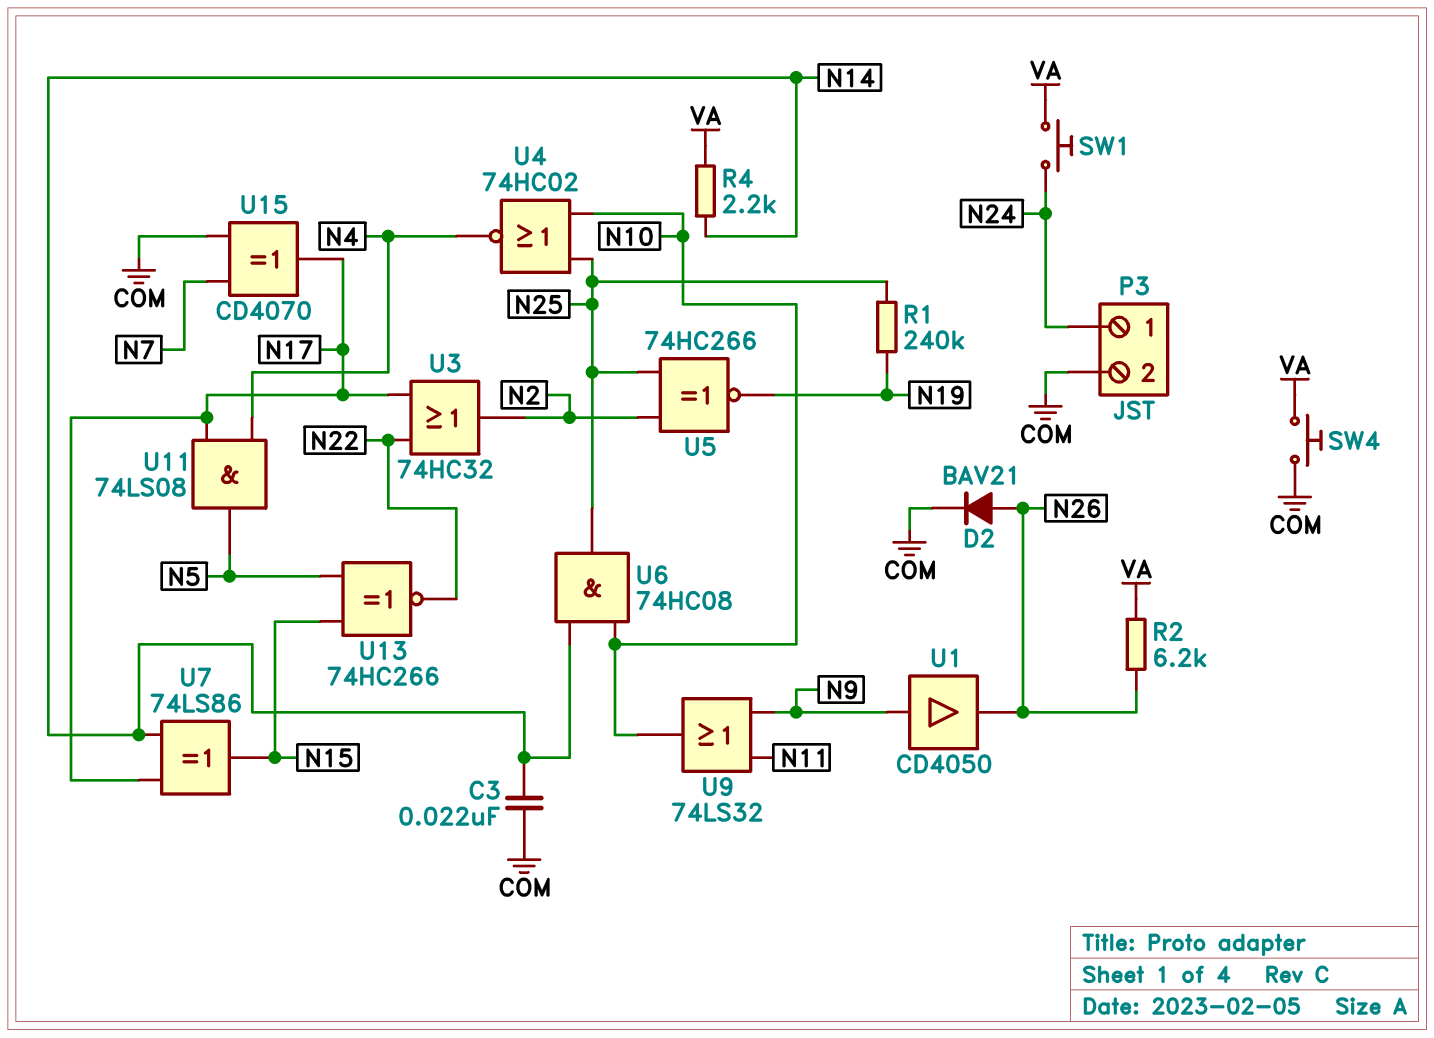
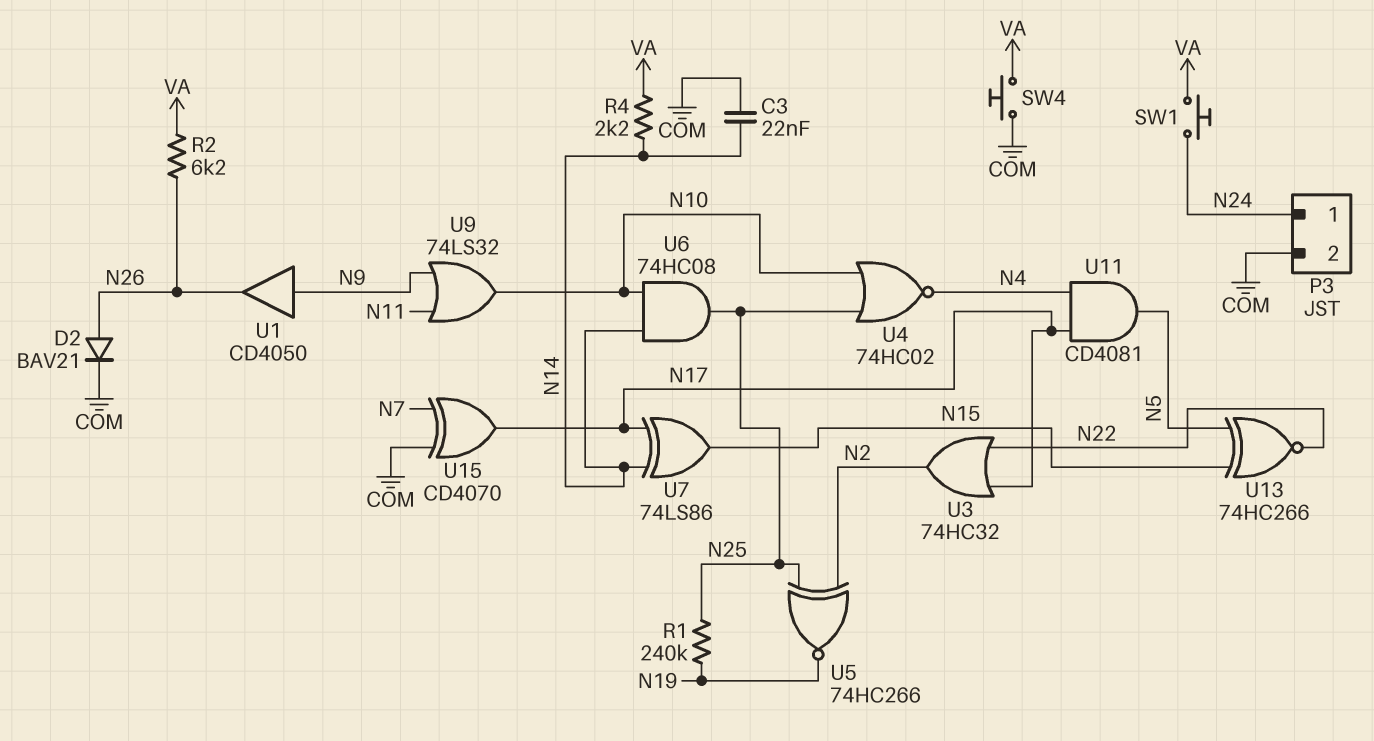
U11: AND 74LS08 (in N4, in N17, out N5) -> AND CD4081 (in N4, in N17, out N5)

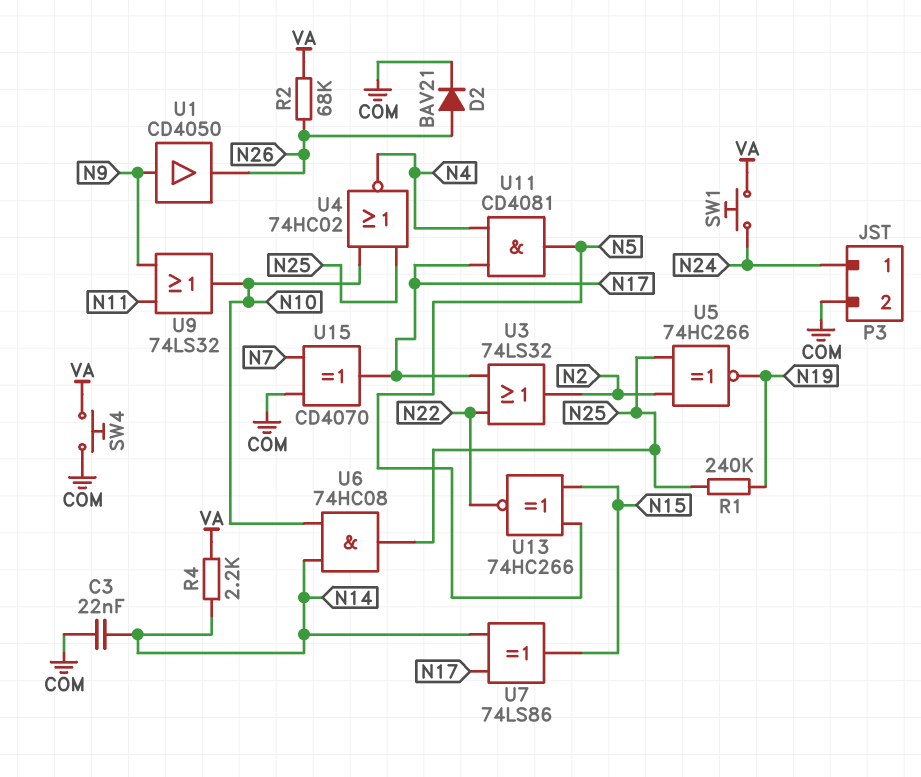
R2: 6.2k (N26, VA) -> 68k (N26, VA)
U3: OR 74HC32 (in N17, in N22, out N2) -> OR 74LS32 (in N17, in N22, out N2)

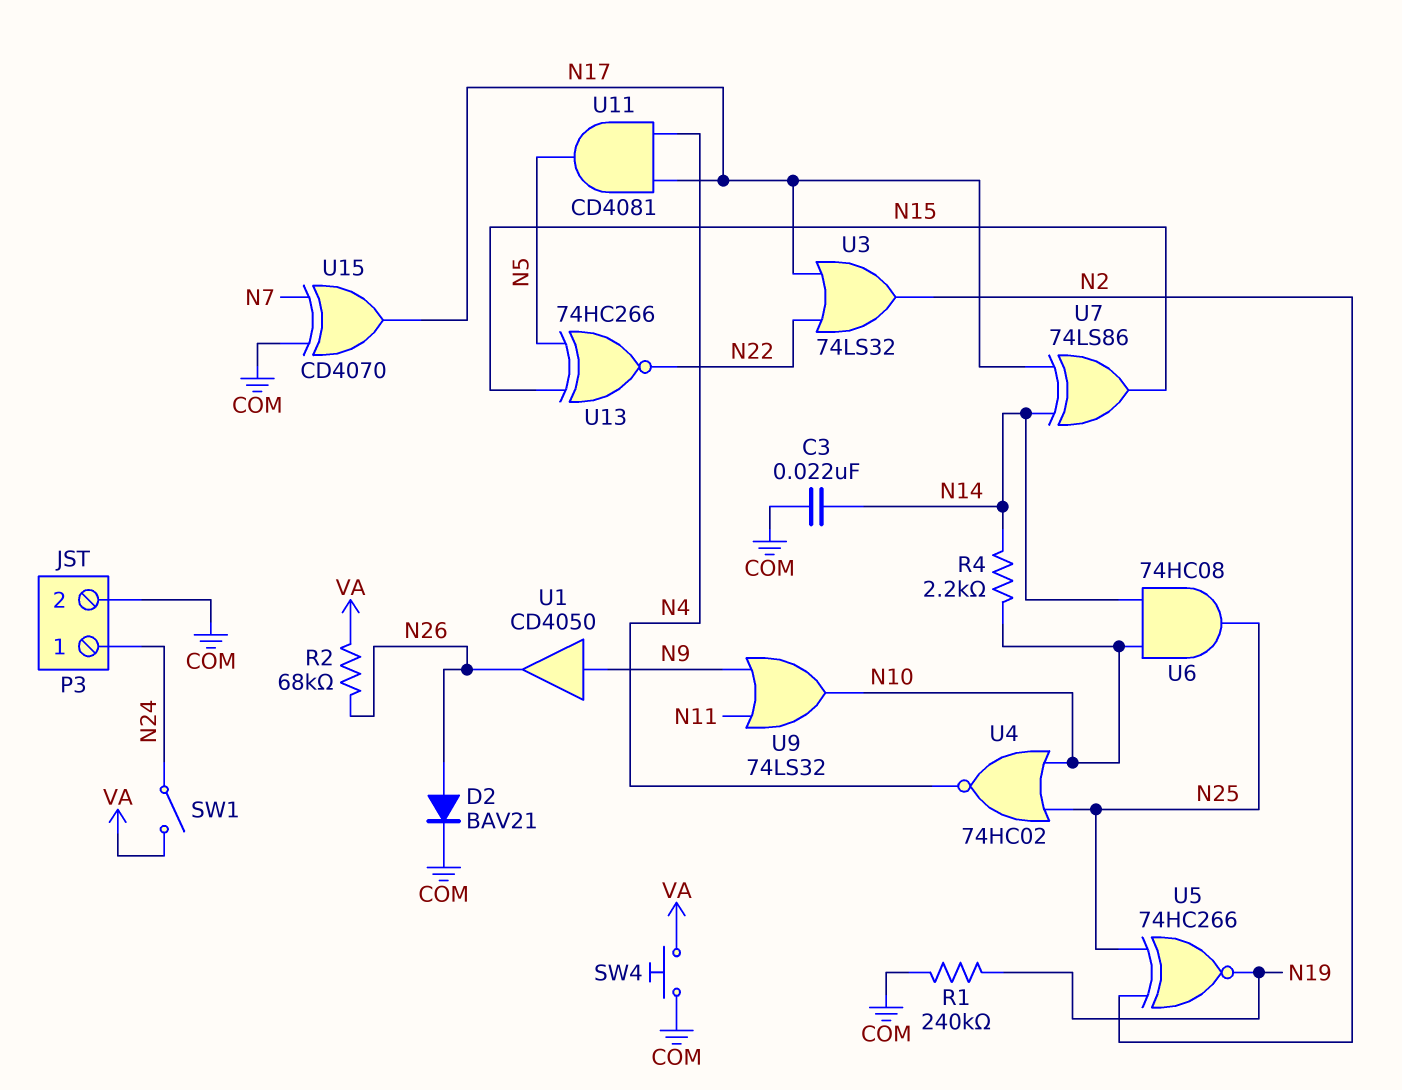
R1: 240k (N19, N25) -> 240k (COM, N19)
R4: 2.2k (N14, VA) -> 2.2k (N10, N14)
SW1: button (N24, VA) -> switch (N24, VA)

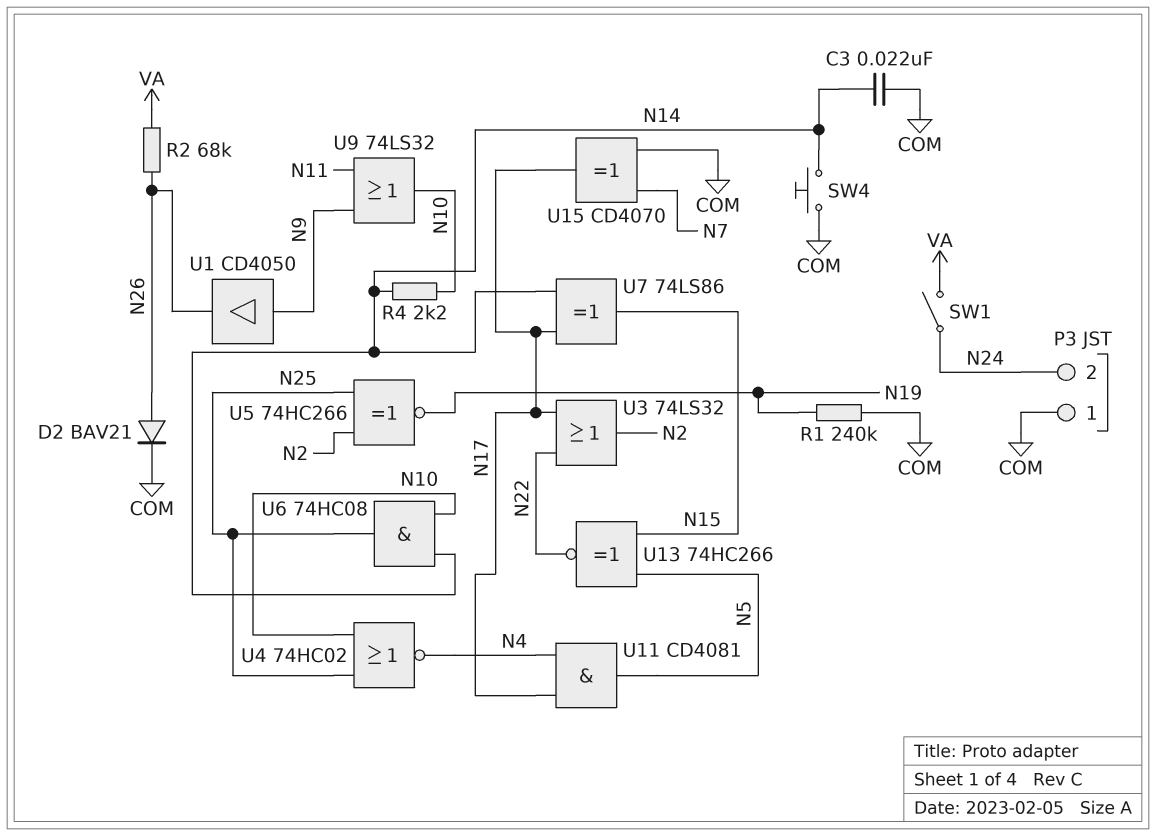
P3 pin 1: N24 -> COM
P3 pin 2: COM -> N24
SW4: button (COM, VA) -> button (COM, N14)

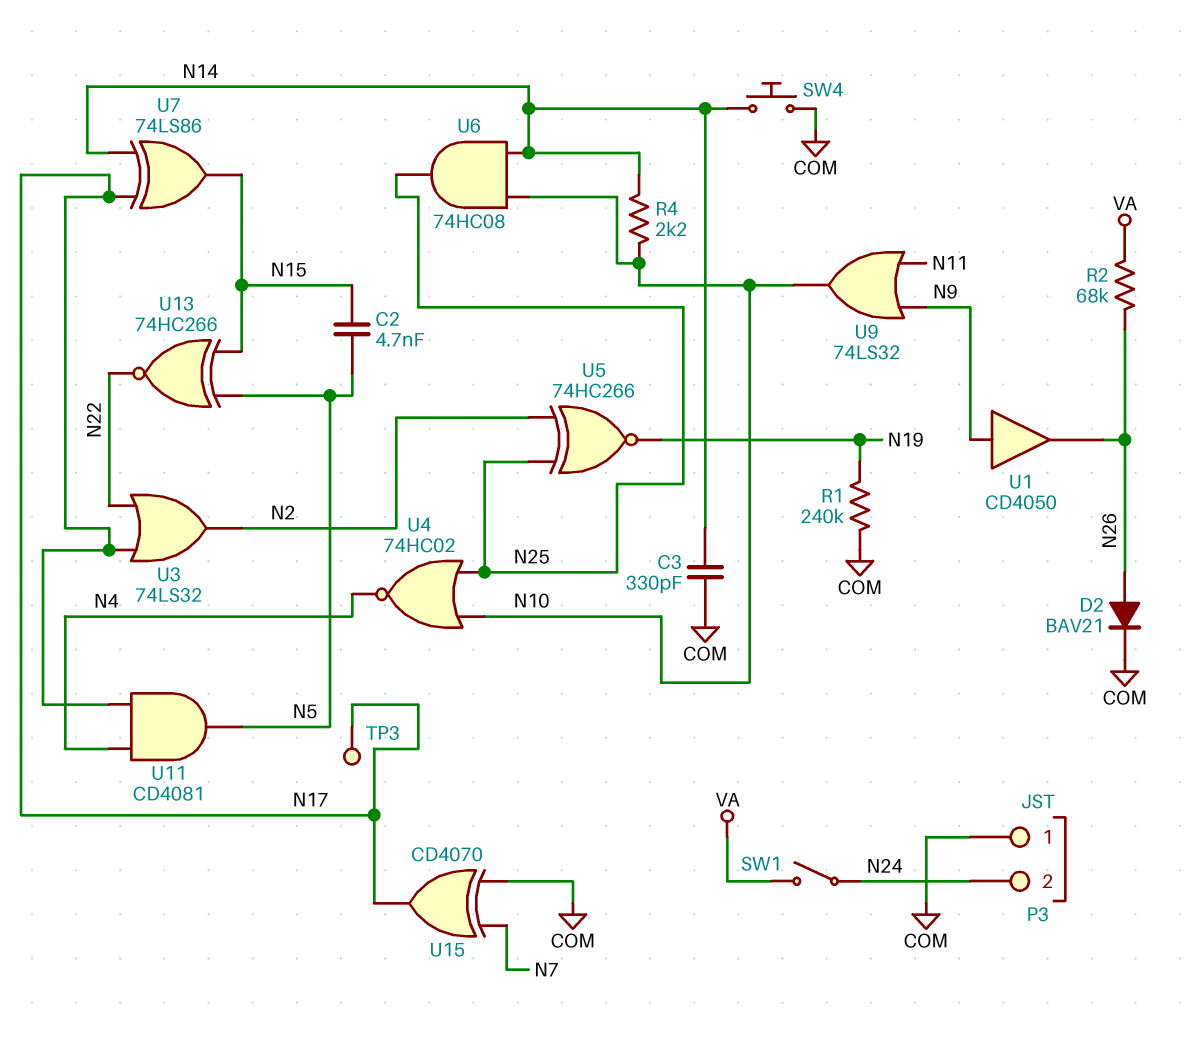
C2: none -> 4.7nF (N5, N15)
C3: 22nF (COM, N14) -> 330pF (COM, N14)
TP3: none -> test point (N17)

